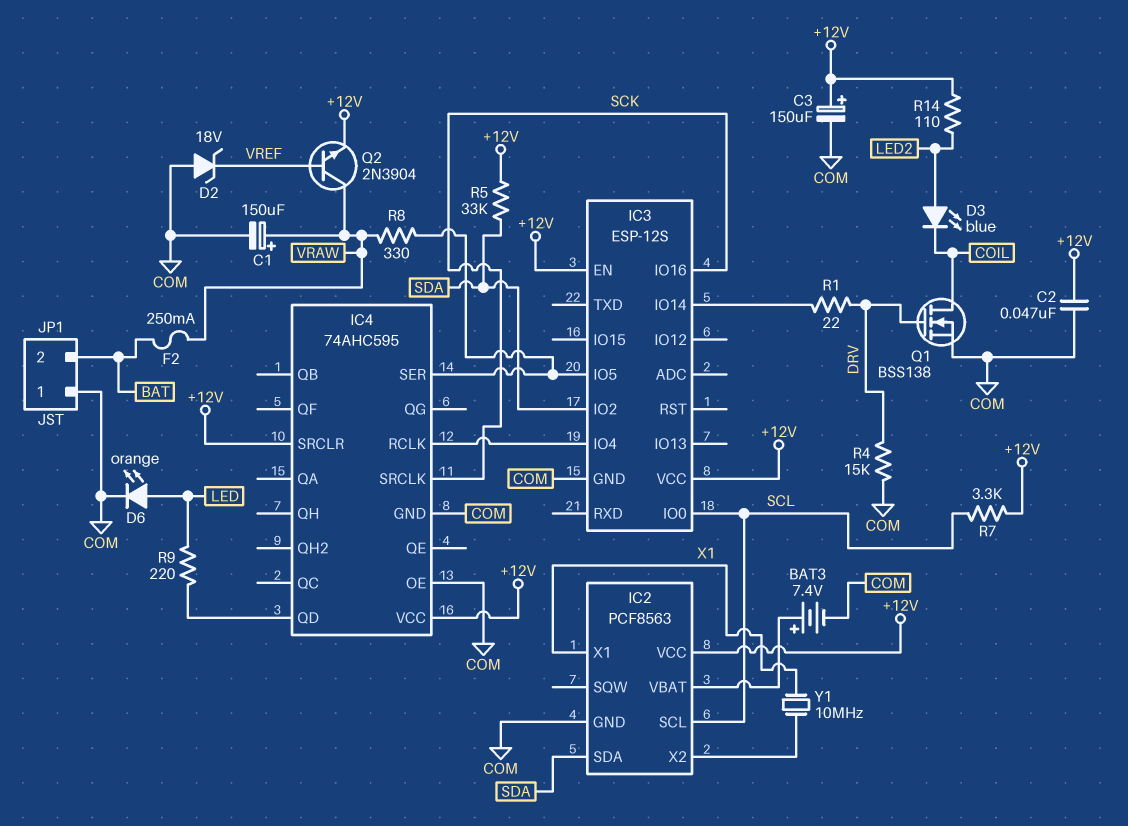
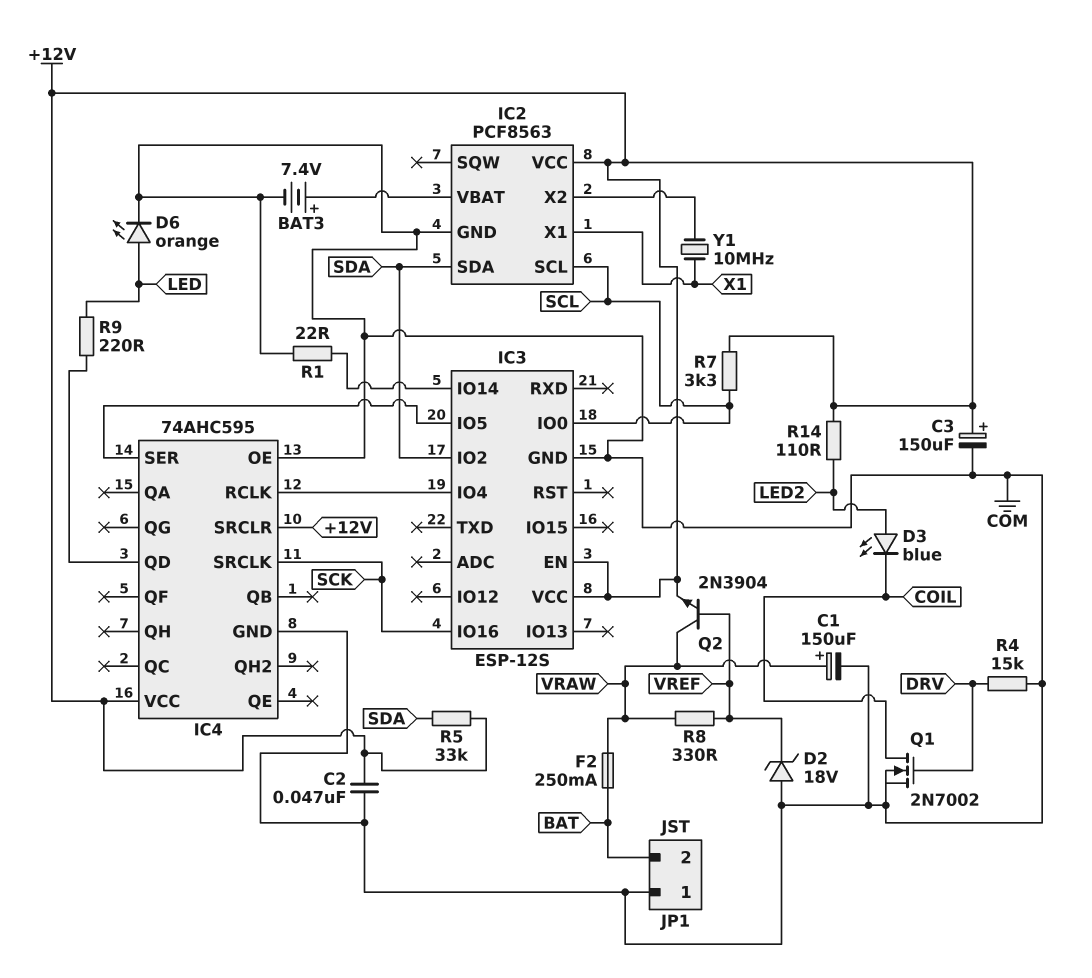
Q1: NMOS BSS138 (G DRV, D COIL, S COM) -> NMOS 2N7002 (G DRV, D COIL, S COM)
R1: 22 (DRV, IC3/IO14) -> 22 (COM, IC3/IO14)
R8: 330 (IC3/IO5, VRAW) -> 330 (VRAW, VREF)

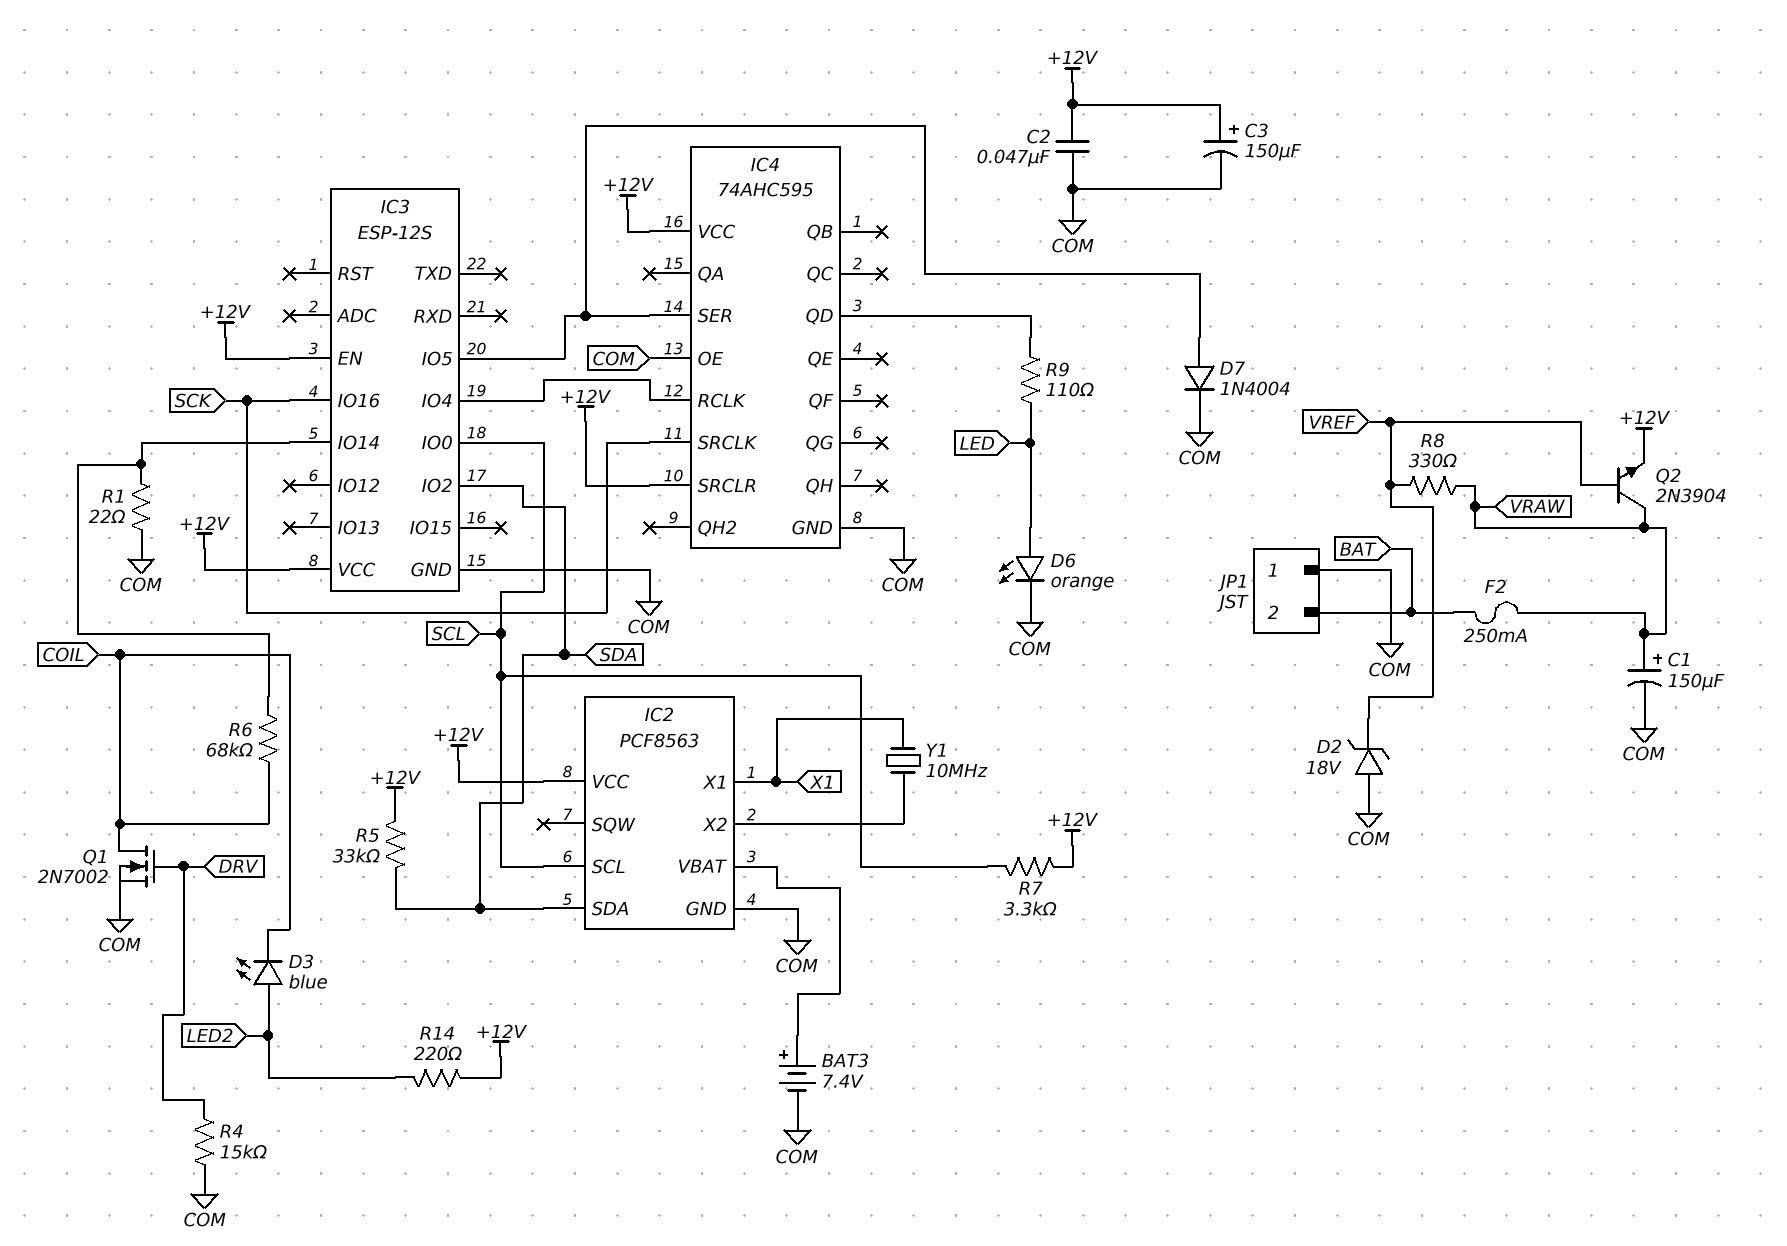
D7: none -> diode 1N4004 (A IC3/IO5, K COM)
R6: none -> 68k (COIL, IC3/IO14)
R9: 220 (IC4/QD, LED) -> 110 (IC4/QD, LED)
R14: 110 (+12V, LED2) -> 220 (+12V, LED2)

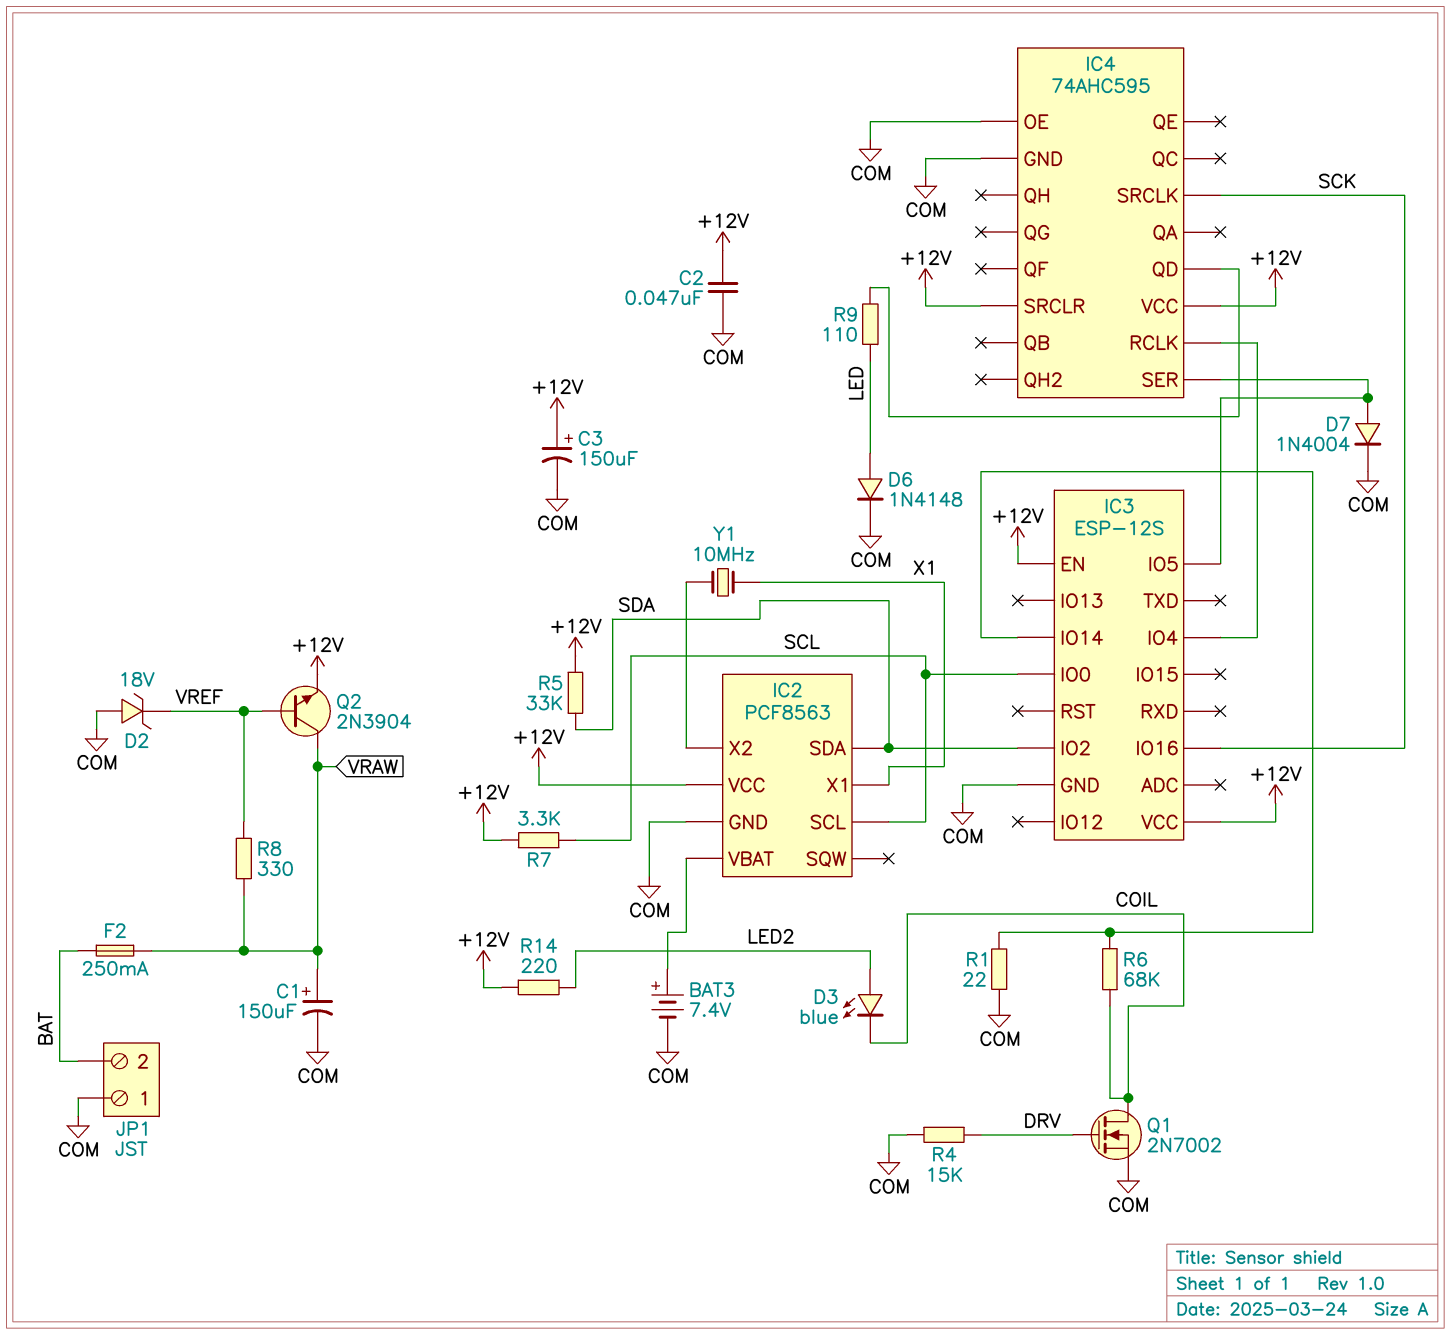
D6: LED orange (A LED, K COM) -> diode 1N4148 (A LED, K COM)

